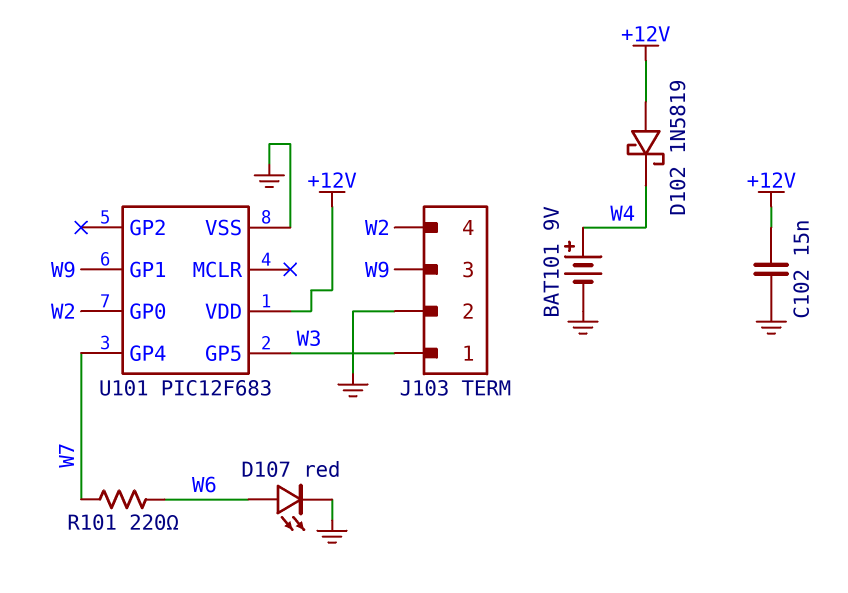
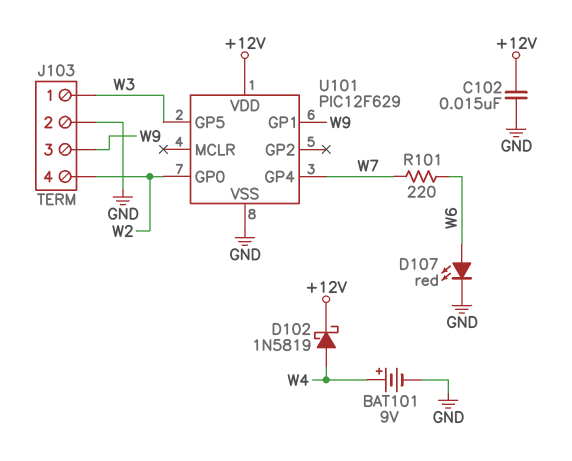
D102: schottky 1N5819 (A +12V, K W4) -> schottky 1N5819 (A W4, K +12V)
U101: PIC12F683 -> PIC12F629

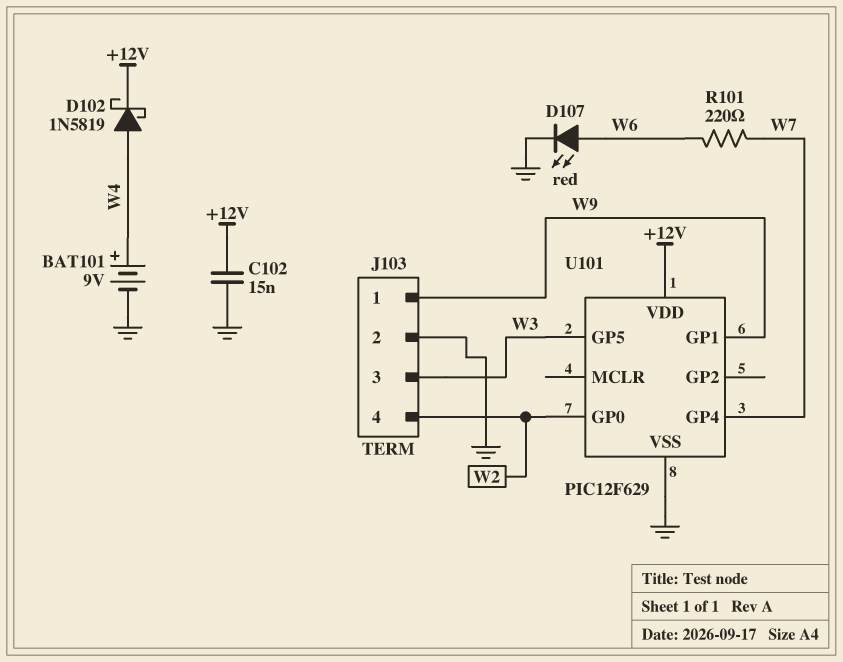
J103 pin 1: W3 -> W9
J103 pin 3: W9 -> W3

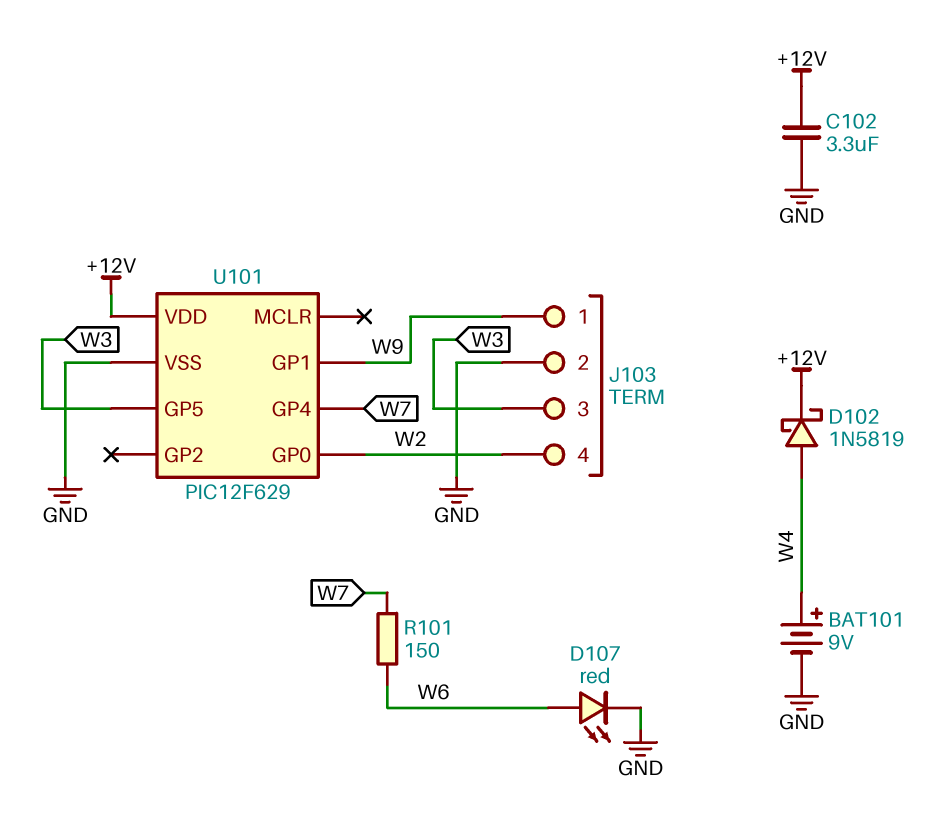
C102: 15nF (+12V, GND) -> 3.3uF (+12V, GND)
R101: 220 (W6, W7) -> 150 (W6, W7)

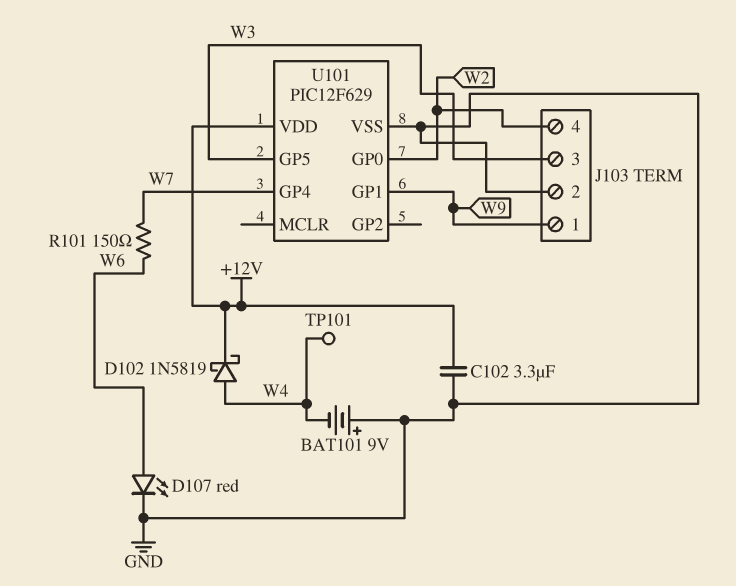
BAT101: 9V (plus W4, minus GND) -> 9V (plus GND, minus W4)
TP101: none -> test point (W4)

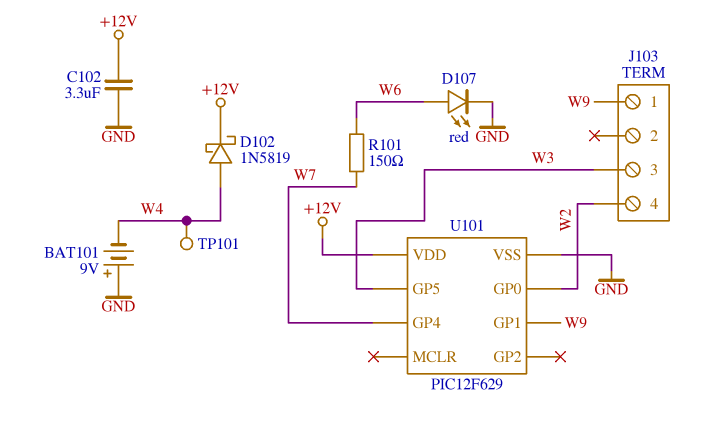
J103 pin 2: GND -> none

